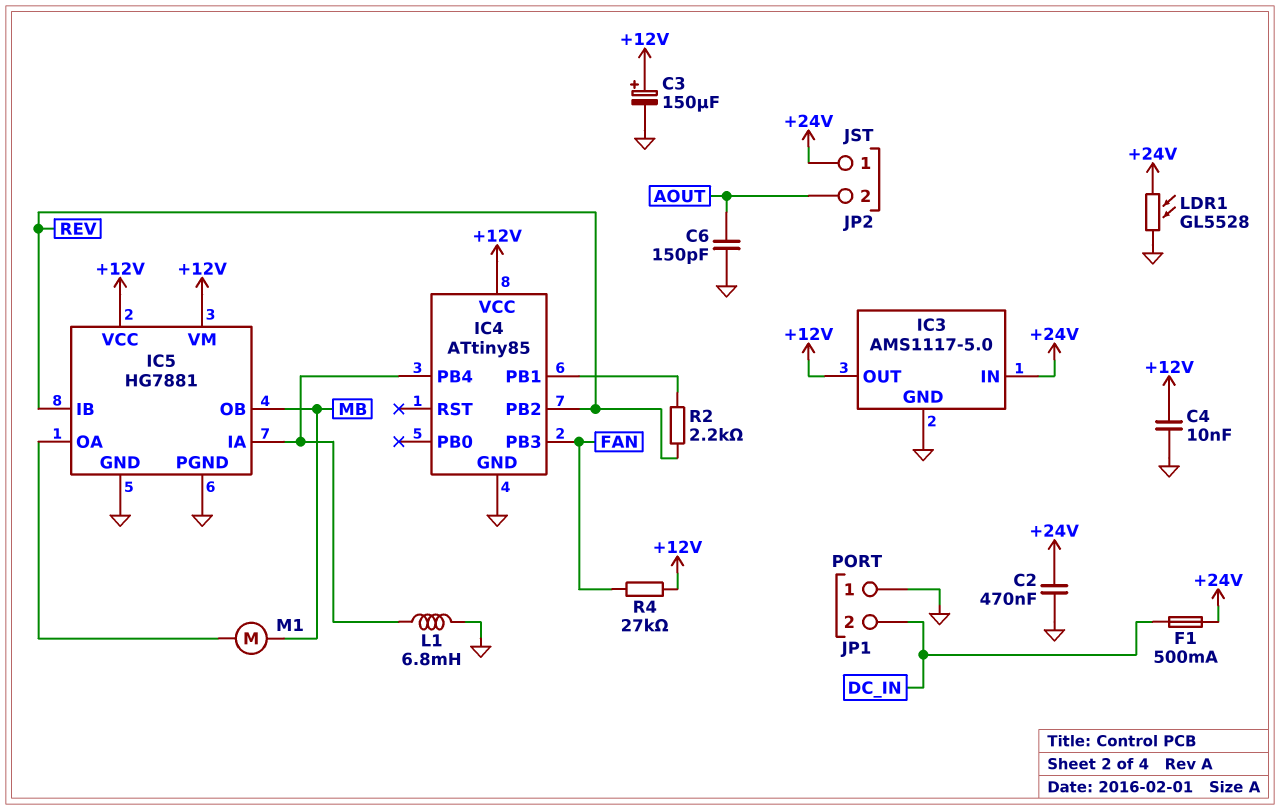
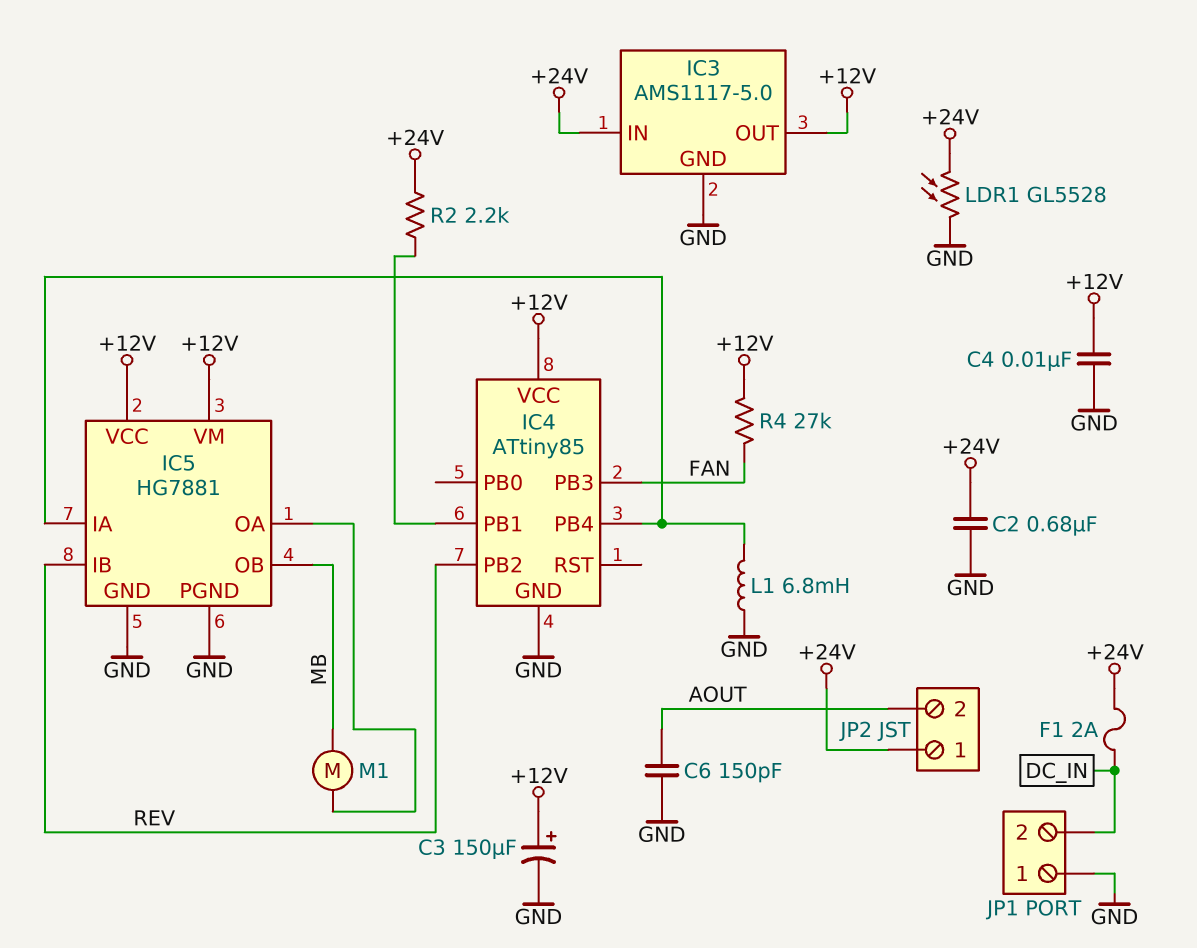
C2: 470nF (+24V, GND) -> 680nF (+24V, GND)
F1: 500mA (+24V, DC_IN) -> 2A (+24V, DC_IN)
R2: 2.2k (IC4/PB1, REV) -> 2.2k (+24V, IC4/PB1)

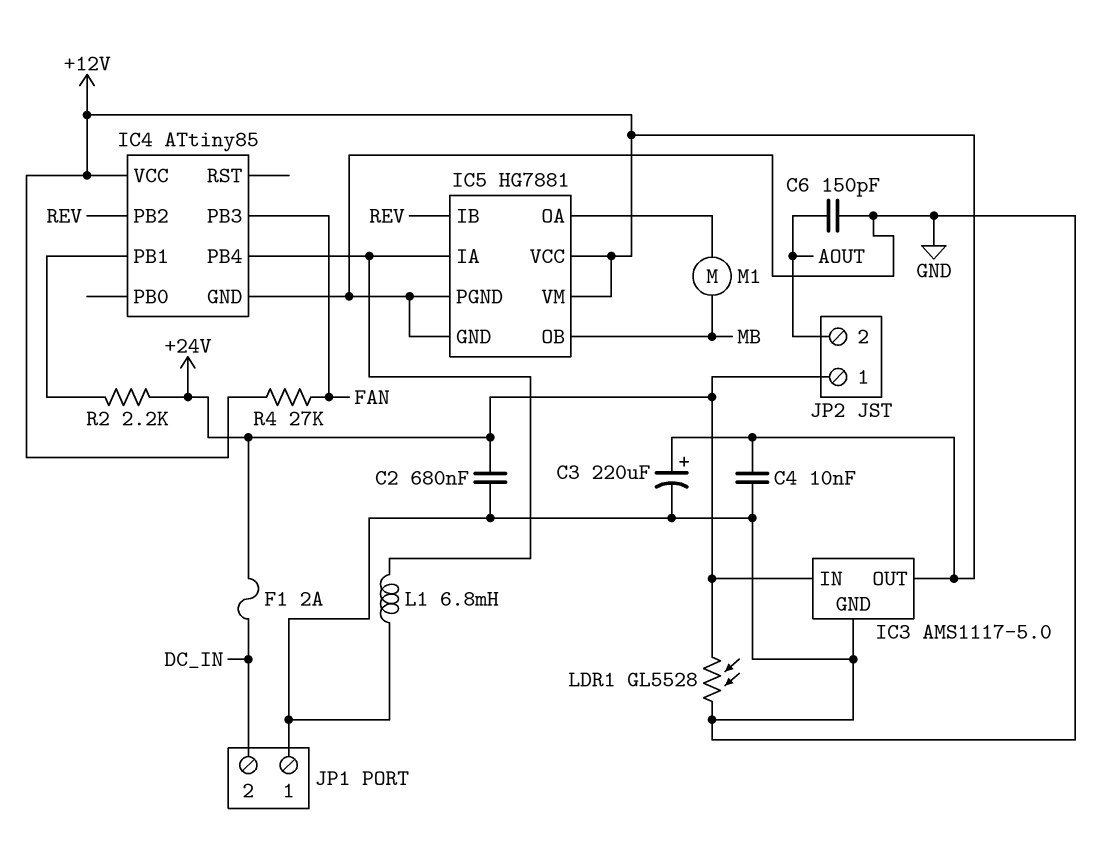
C3: 150uF (plus +12V, minus GND) -> 220uF (plus +12V, minus GND)

